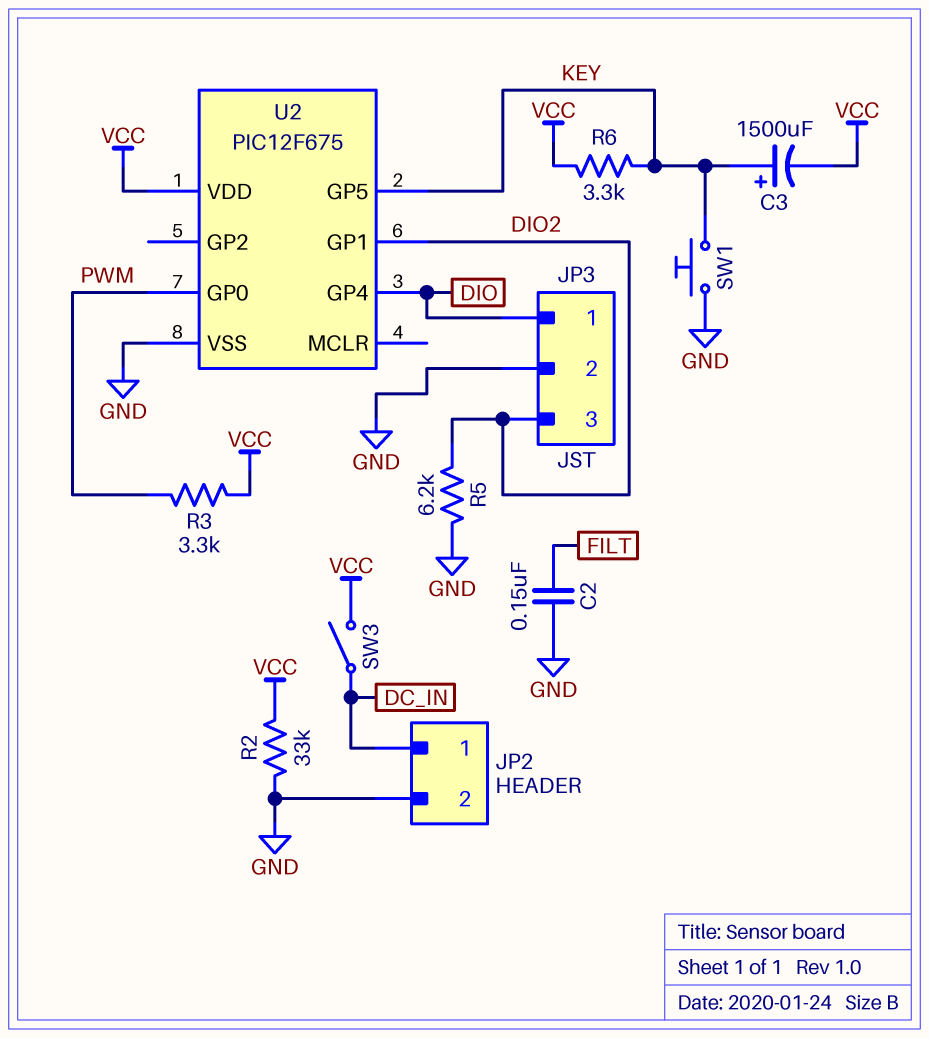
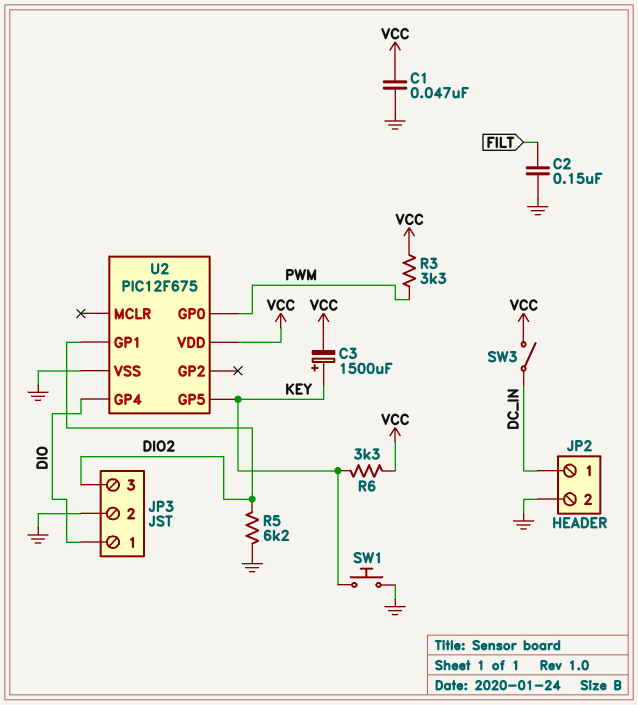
C1: none -> 47nF (GND, VCC)
R2: 33k (GND, VCC) -> none

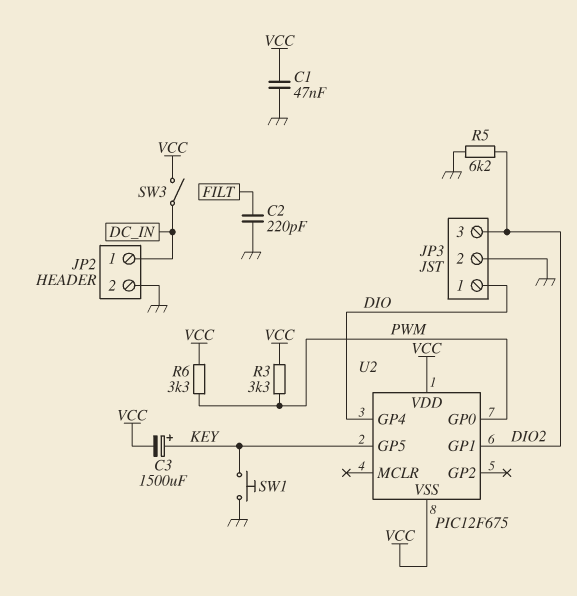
C2: 150nF (FILT, GND) -> 220pF (FILT, GND)
R6: 3.3k (KEY, VCC) -> 3.3k (PWM, VCC)
U2 pin VSS: GND -> VCC

